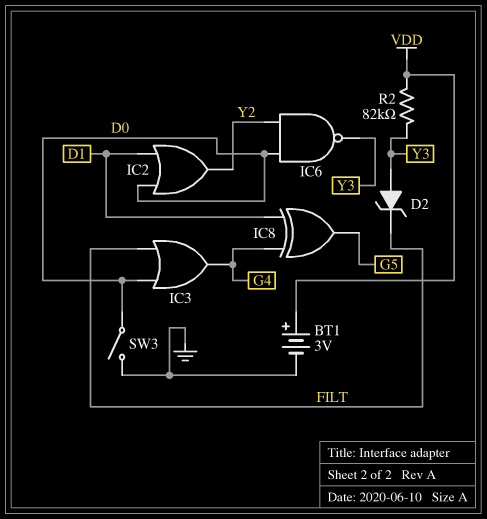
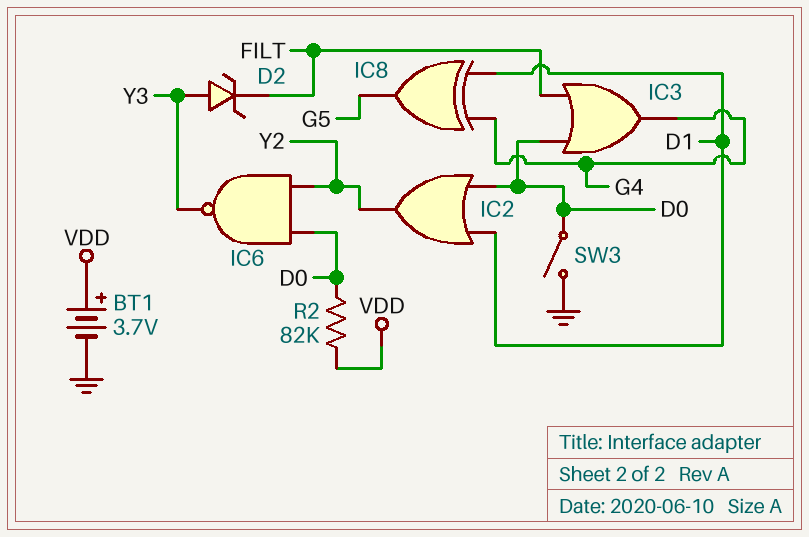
BT1: 3V (plus VDD, minus GND) -> 3.7V (plus VDD, minus GND)
R2: 82k (VDD, Y3) -> 82k (D0, VDD)

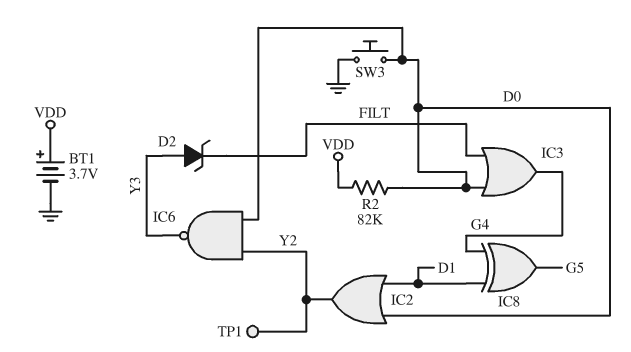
SW3: switch (D0, GND) -> button (D0, GND)
TP1: none -> test point (Y2)

